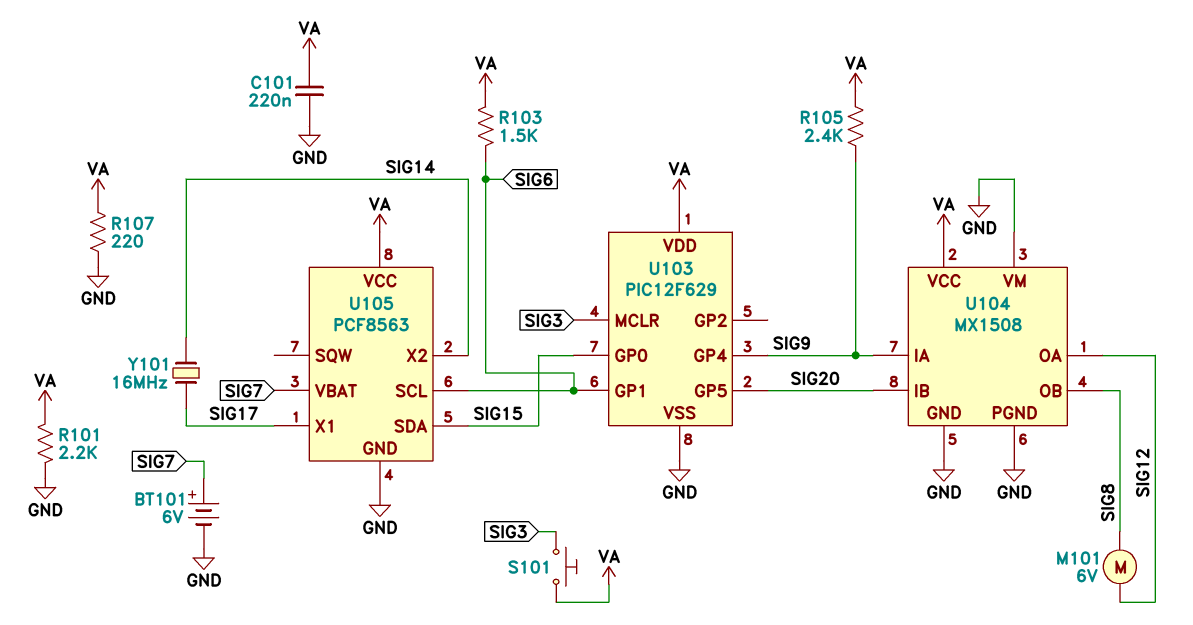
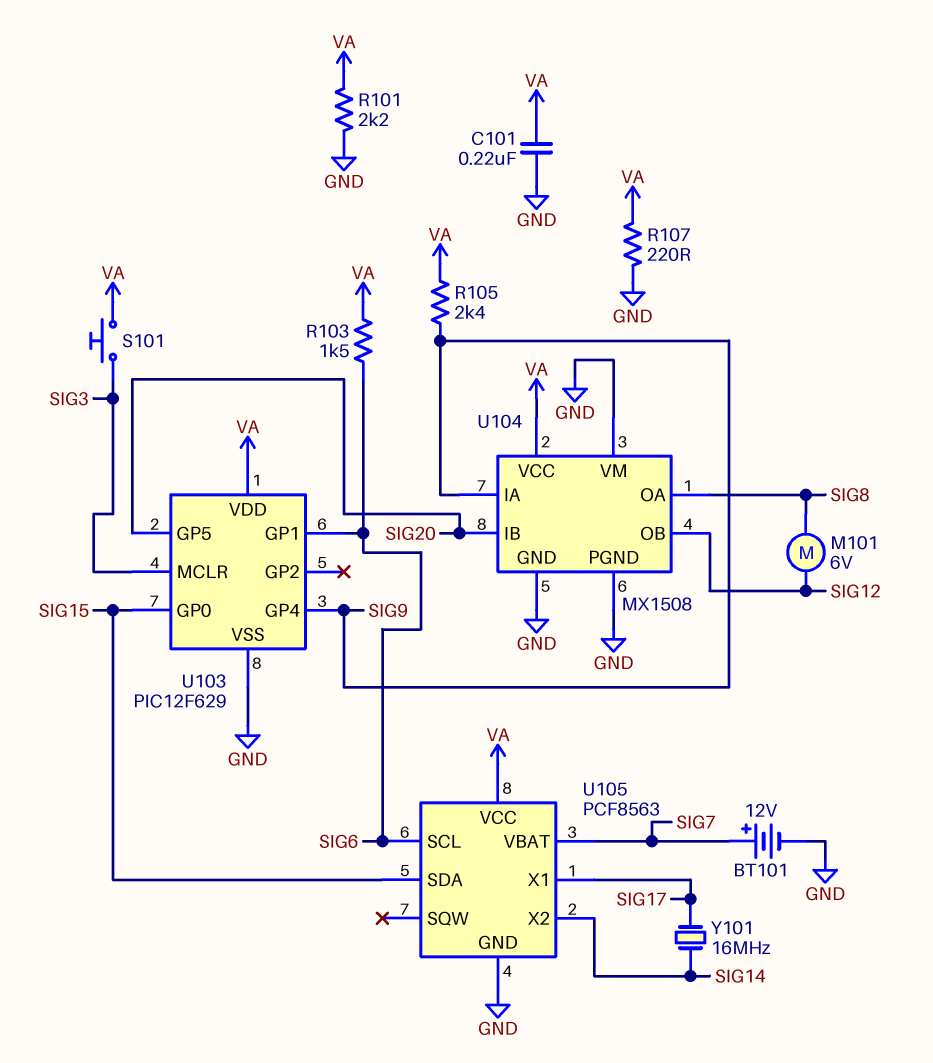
BT101: 6V (plus SIG7, minus GND) -> 12V (plus SIG7, minus GND)
U104 pin OA: SIG12 -> SIG8
U104 pin OB: SIG8 -> SIG12

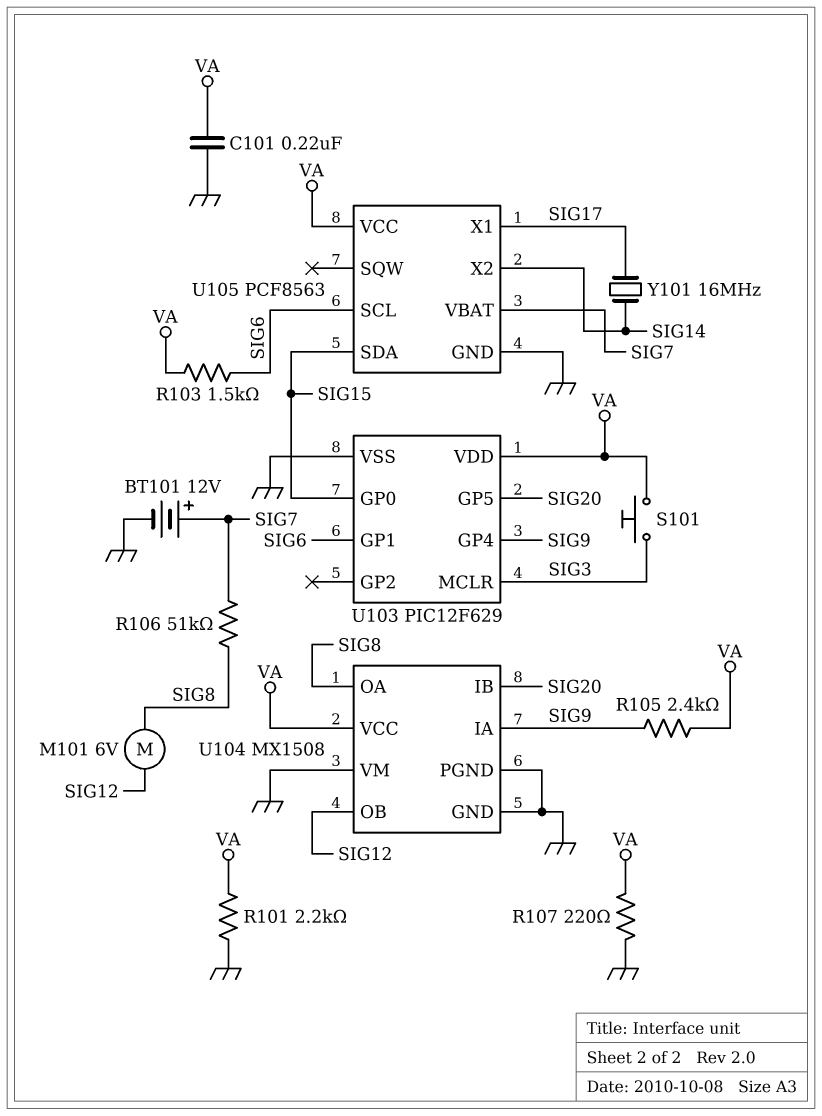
R106: none -> 51k (SIG7, SIG8)

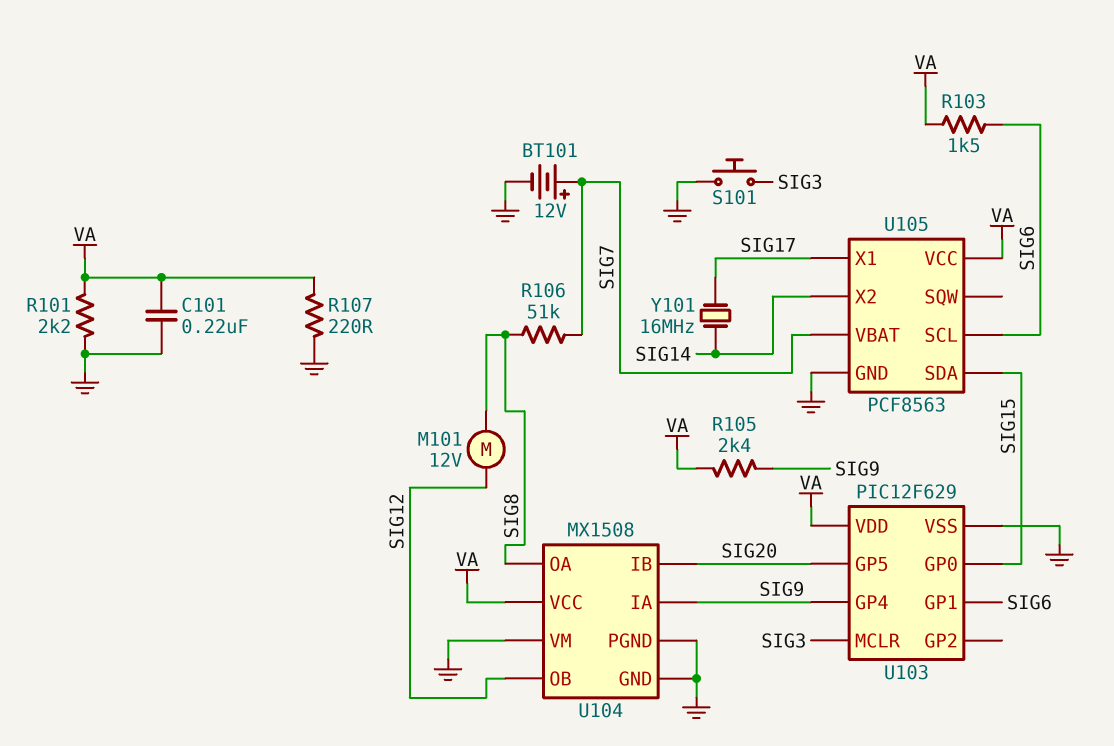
M101: motor 6V (SIG8, SIG12) -> motor 12V (SIG8, SIG12)
S101: button (SIG3, VA) -> button (GND, SIG3)

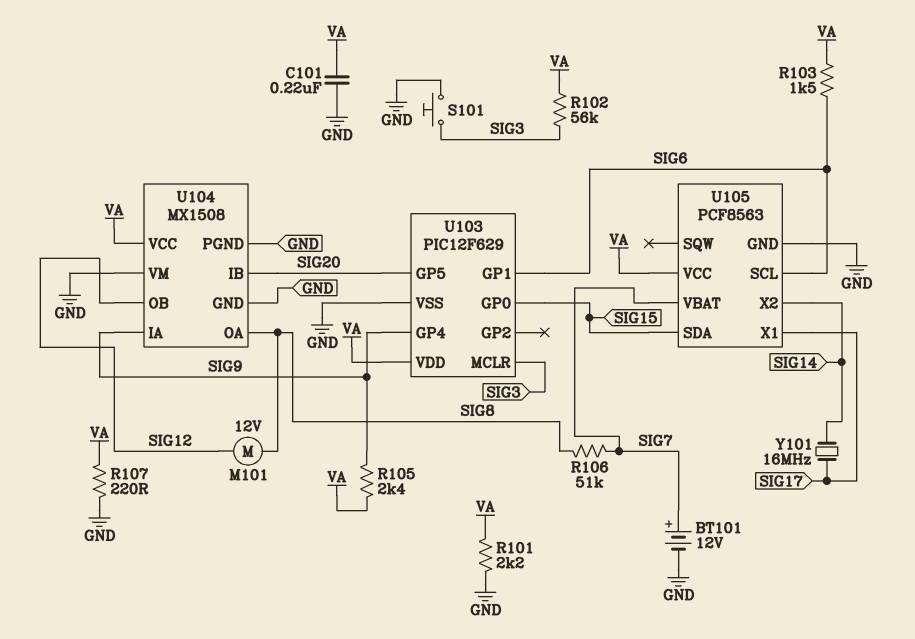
R102: none -> 56k (SIG3, VA)

